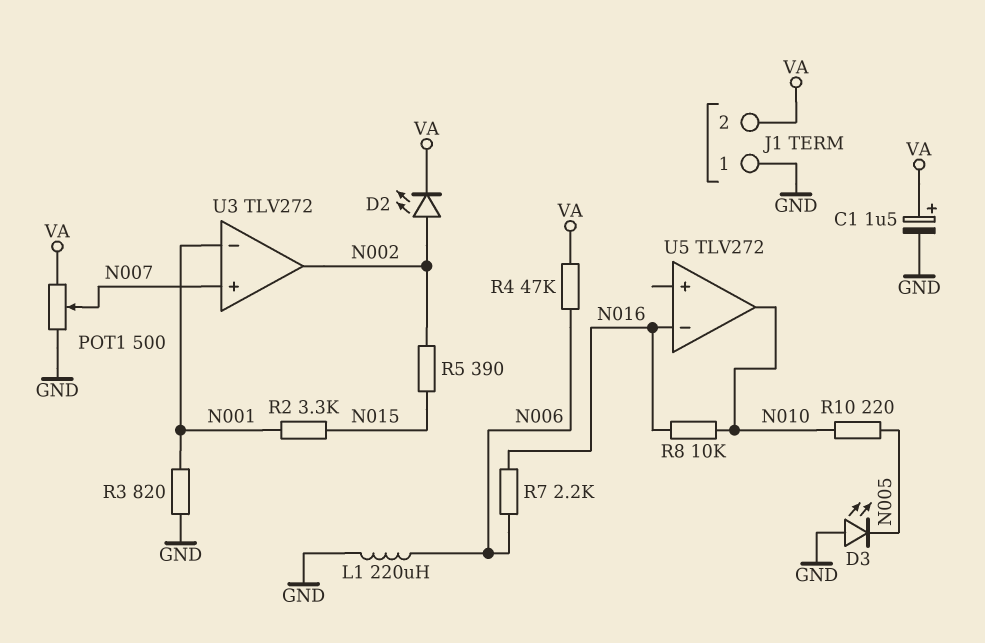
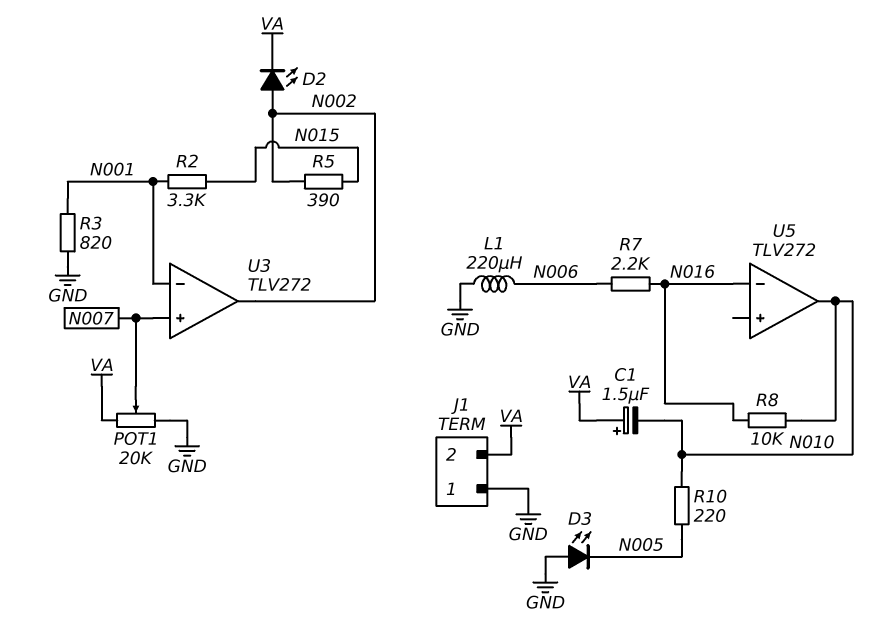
C1: 1.5uF (plus VA, minus GND) -> 1.5uF (plus VA, minus N010)
POT1: 500 (GND, VA, wiper N007) -> 20k (GND, VA, wiper N007)
R4: 47k (N006, VA) -> none

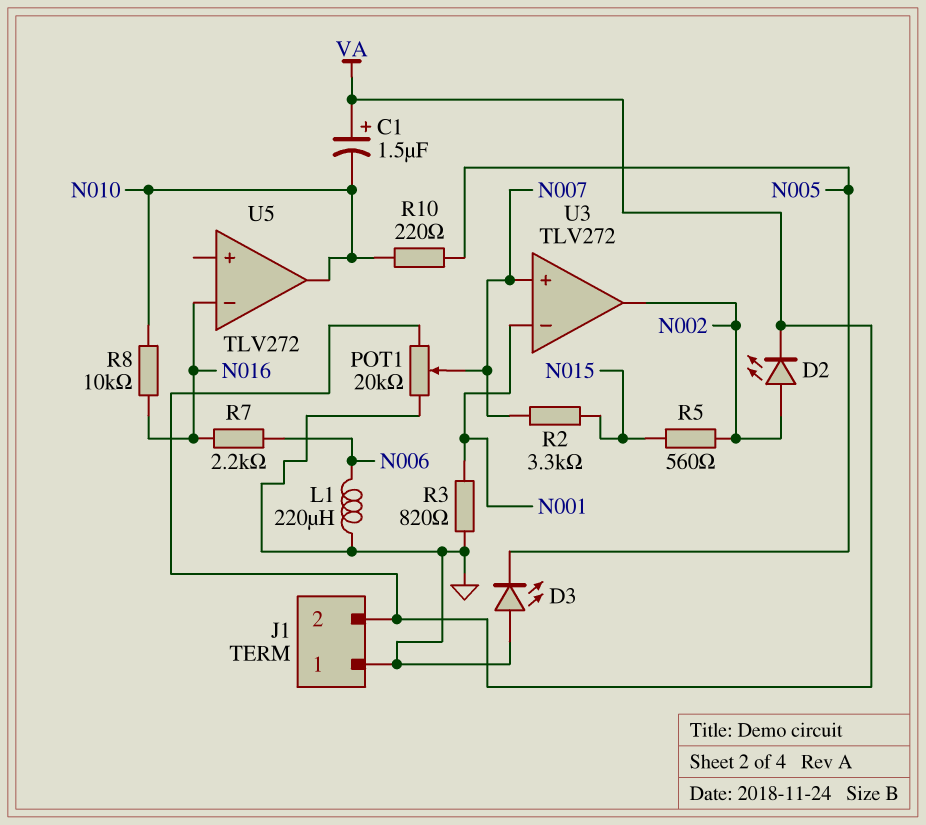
R2: 3.3k (N001, N015) -> 3.3k (N007, N015)
R5: 390 (N002, N015) -> 560 (N002, N015)

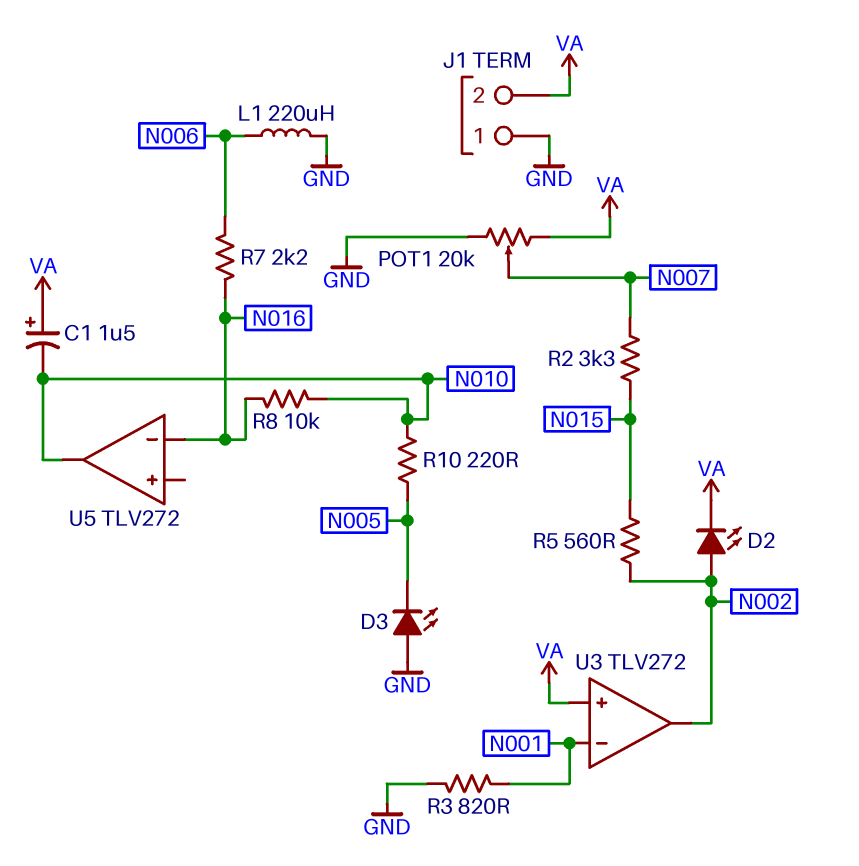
U3 pin in+: N007 -> VA

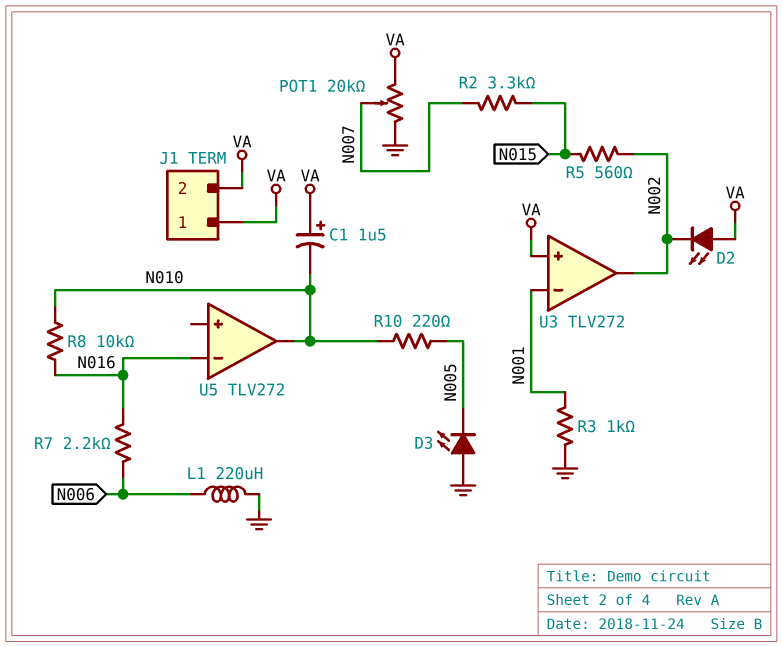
D2: LED (A N002, K VA) -> LED (A VA, K N002)
J1 pin 1: GND -> VA
R3: 820 (GND, N001) -> 1k (GND, N001)

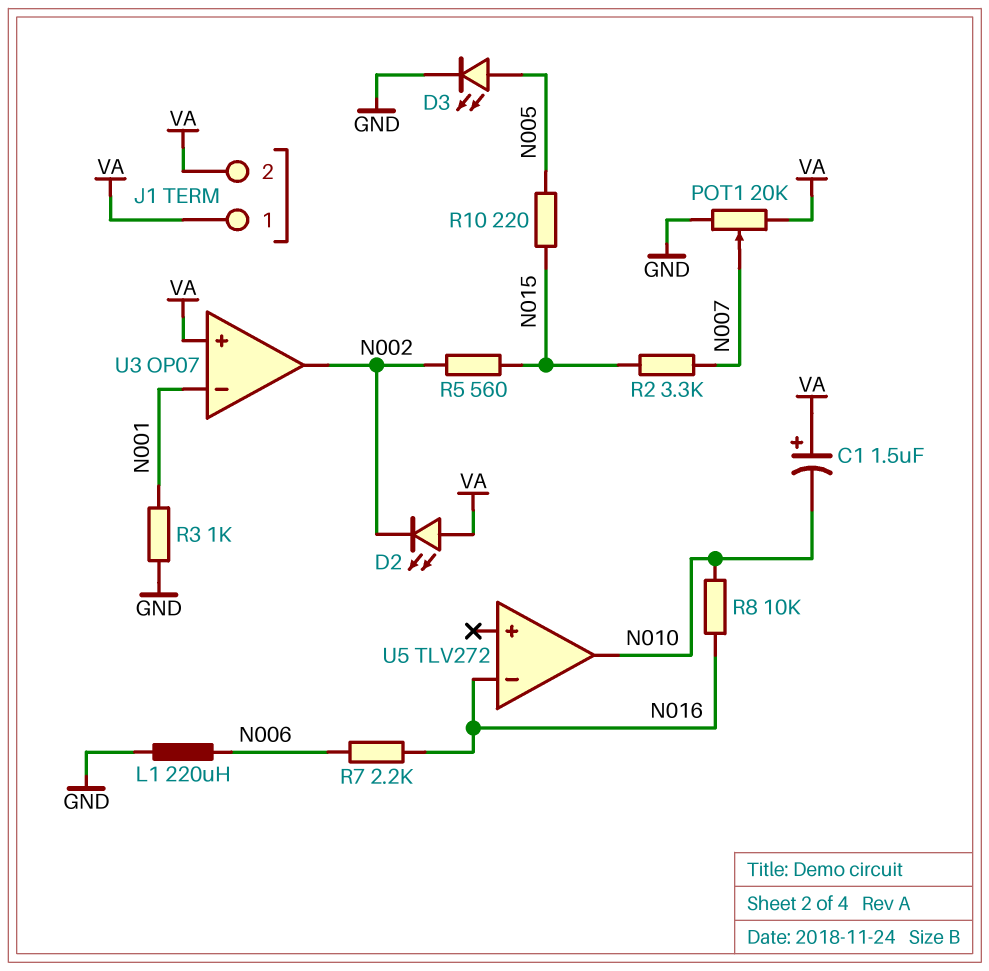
D3: LED (A GND, K N005) -> LED (A N005, K GND)
R10: 220 (N005, N010) -> 220 (N005, N015)
U3: TLV272 -> OP07

